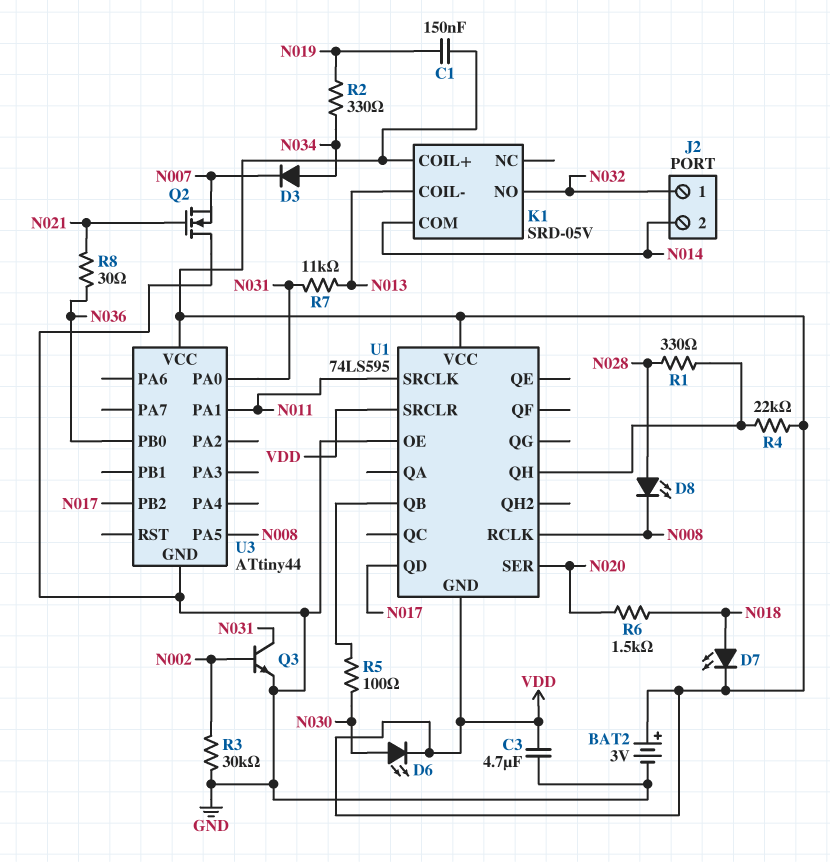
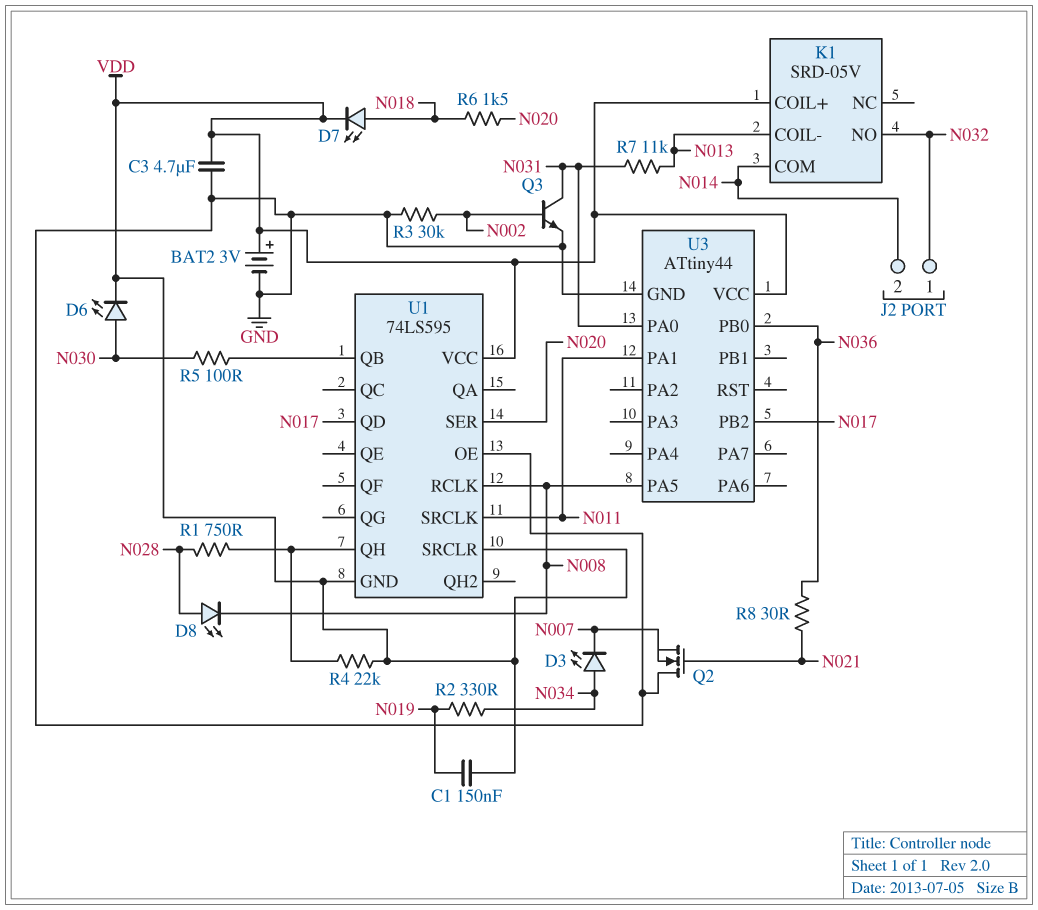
D3: diode (A N034, K N007) -> LED (A N034, K N007)
R1: 330 (N028, U1/QH) -> 750 (N028, U1/QH)

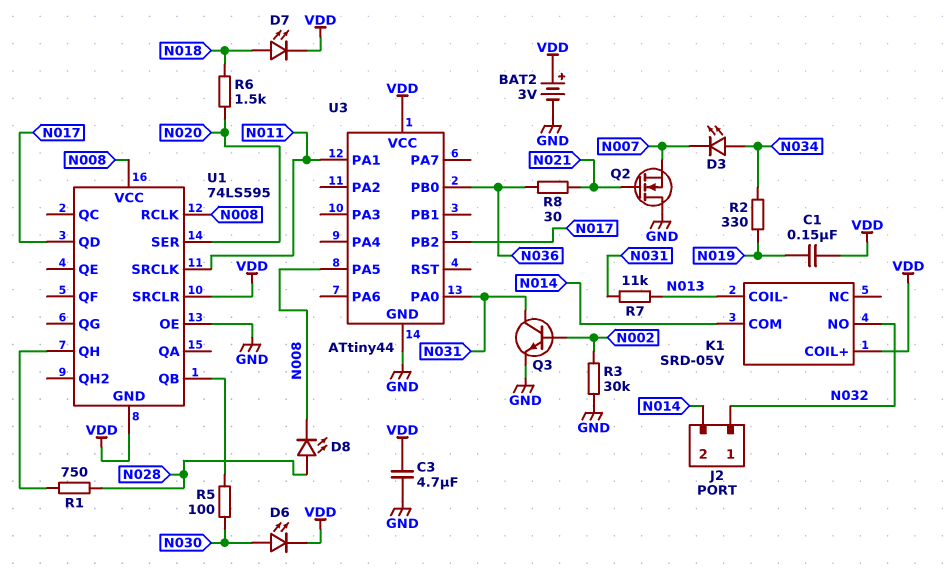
R4: 22k (U1/QH, VDD) -> none
U1 pin VCC: VDD -> N008

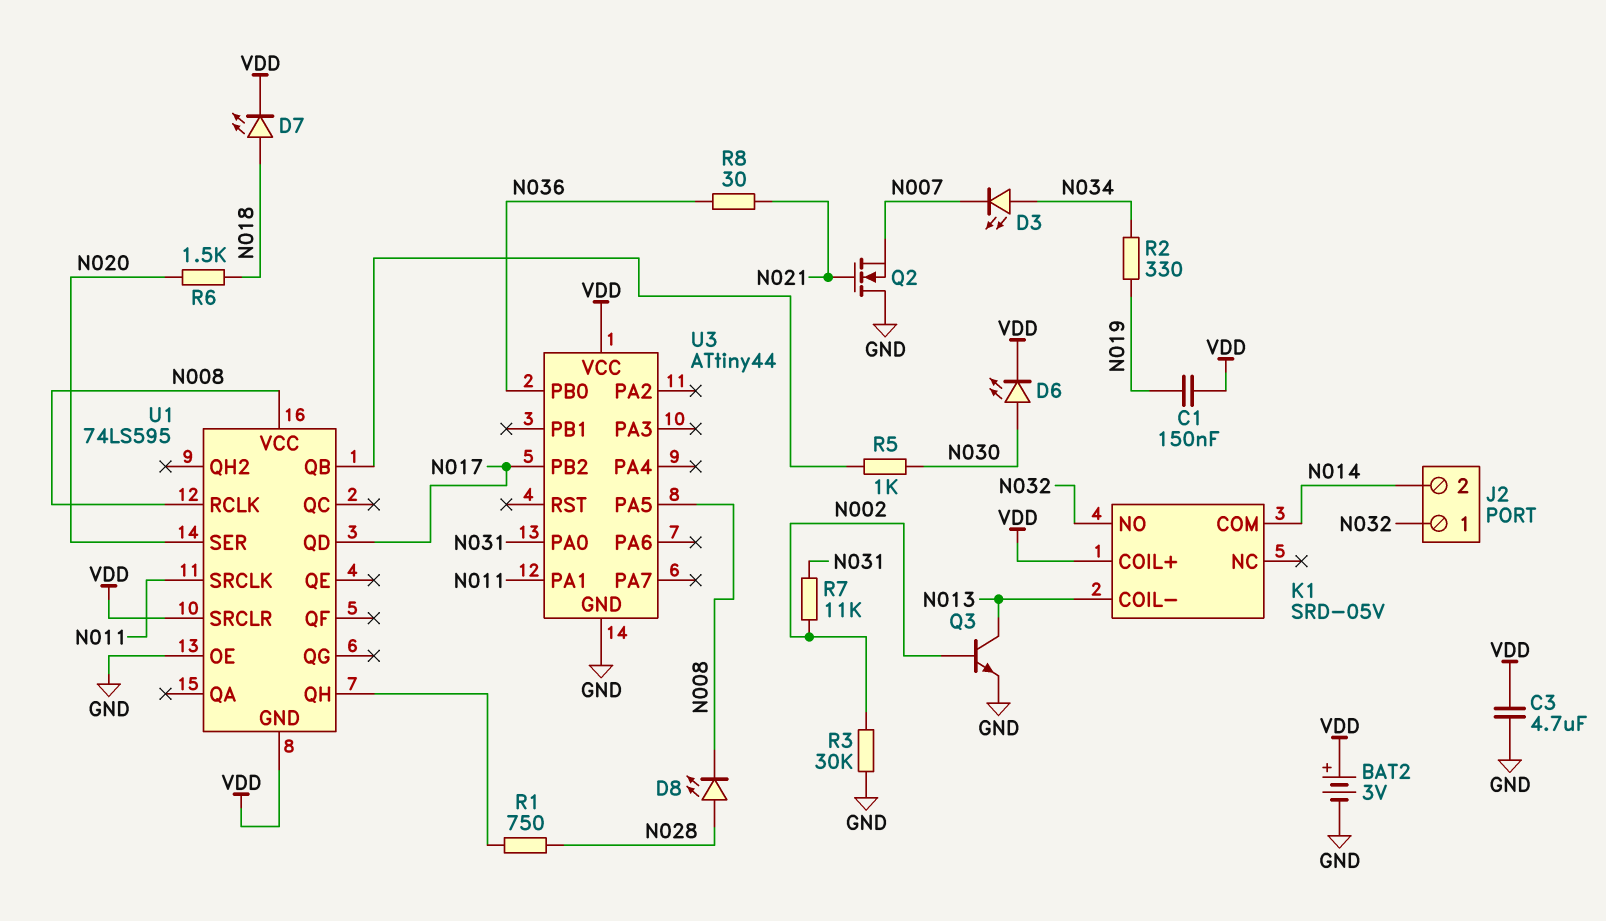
Q3: NPN (B N002, C N031, E GND) -> NPN (B N002, C N013, E GND)
R5: 100 (N030, U1/QB) -> 1k (N030, U1/QB)
R7: 11k (N013, N031) -> 11k (N002, N031)

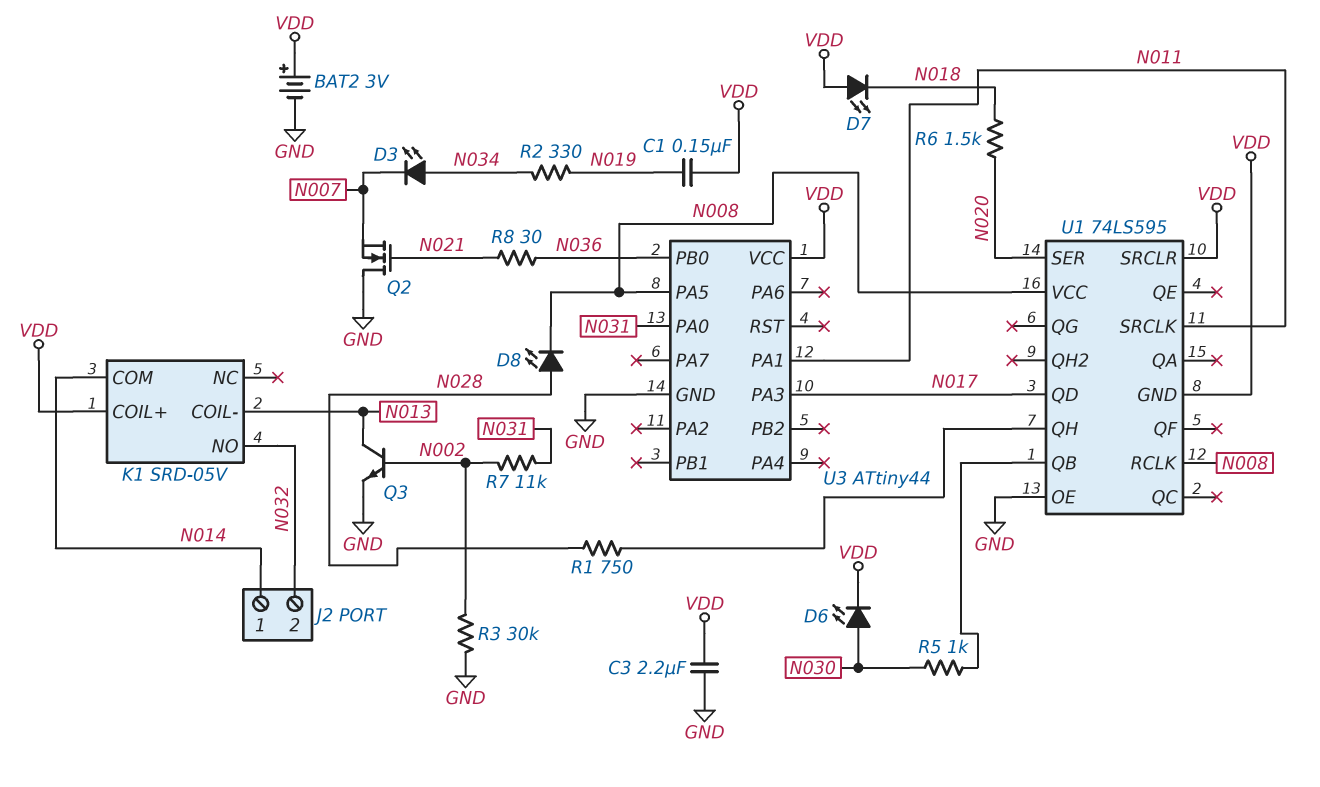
C3: 4.7uF (GND, VDD) -> 2.2uF (GND, VDD)
D7: LED (A N018, K VDD) -> LED (A VDD, K N018)
J2 pin 1: N032 -> N014
J2 pin 2: N014 -> N032
U3 pin PA3: none -> N017
U3 pin PB2: N017 -> none

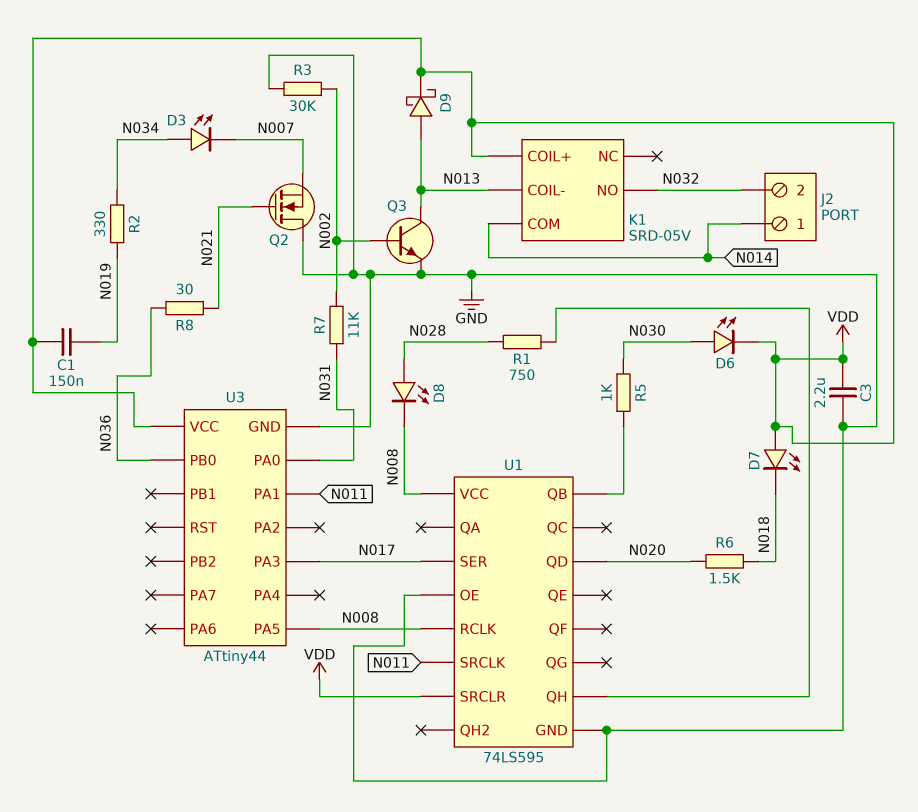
BAT2: 3V (plus VDD, minus GND) -> none
D9: none -> schottky (A N013, K VDD)
U1 pin GND: VDD -> GND
U1 pin QD: N017 -> N020
U1 pin SER: N020 -> N017

